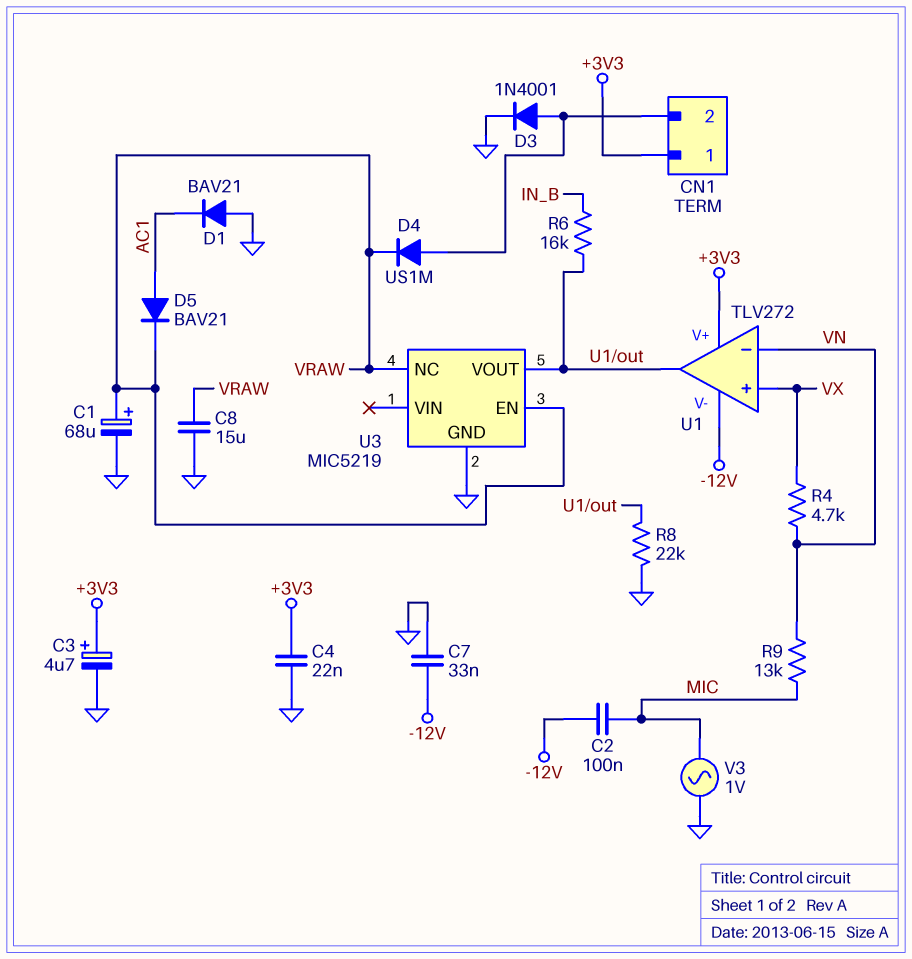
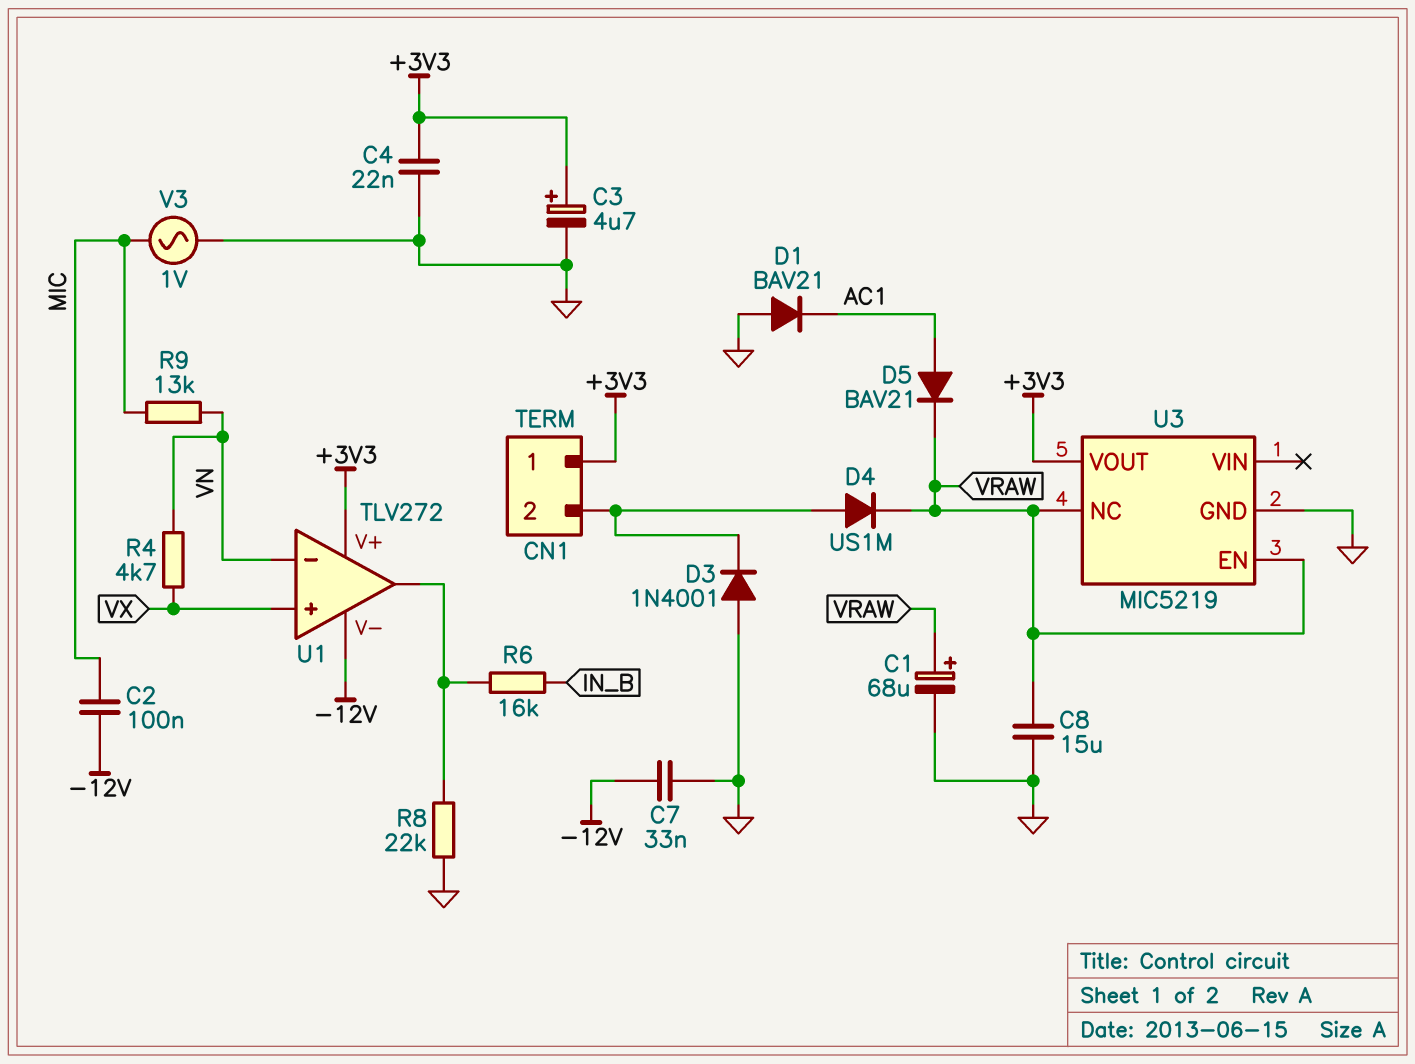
D3: diode 1N4001 (A CN1/2, K GND) -> diode 1N4001 (A GND, K CN1/2)
U3 pin VOUT: U1/out -> +3V3

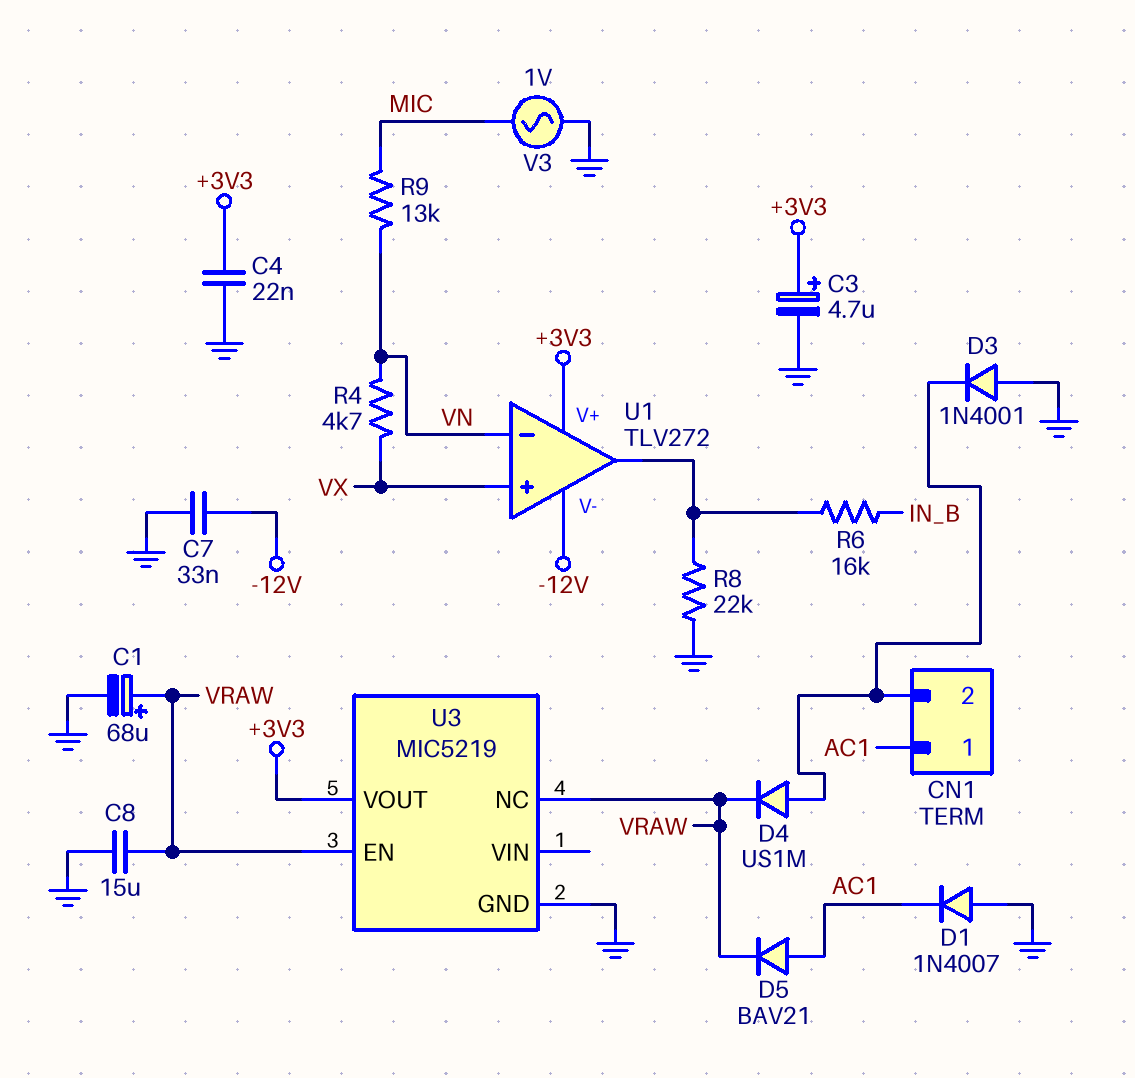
C2: 100nF (-12V, MIC) -> none
CN1 pin 1: +3V3 -> AC1
D1: diode BAV21 (A GND, K AC1) -> diode 1N4007 (A GND, K AC1)

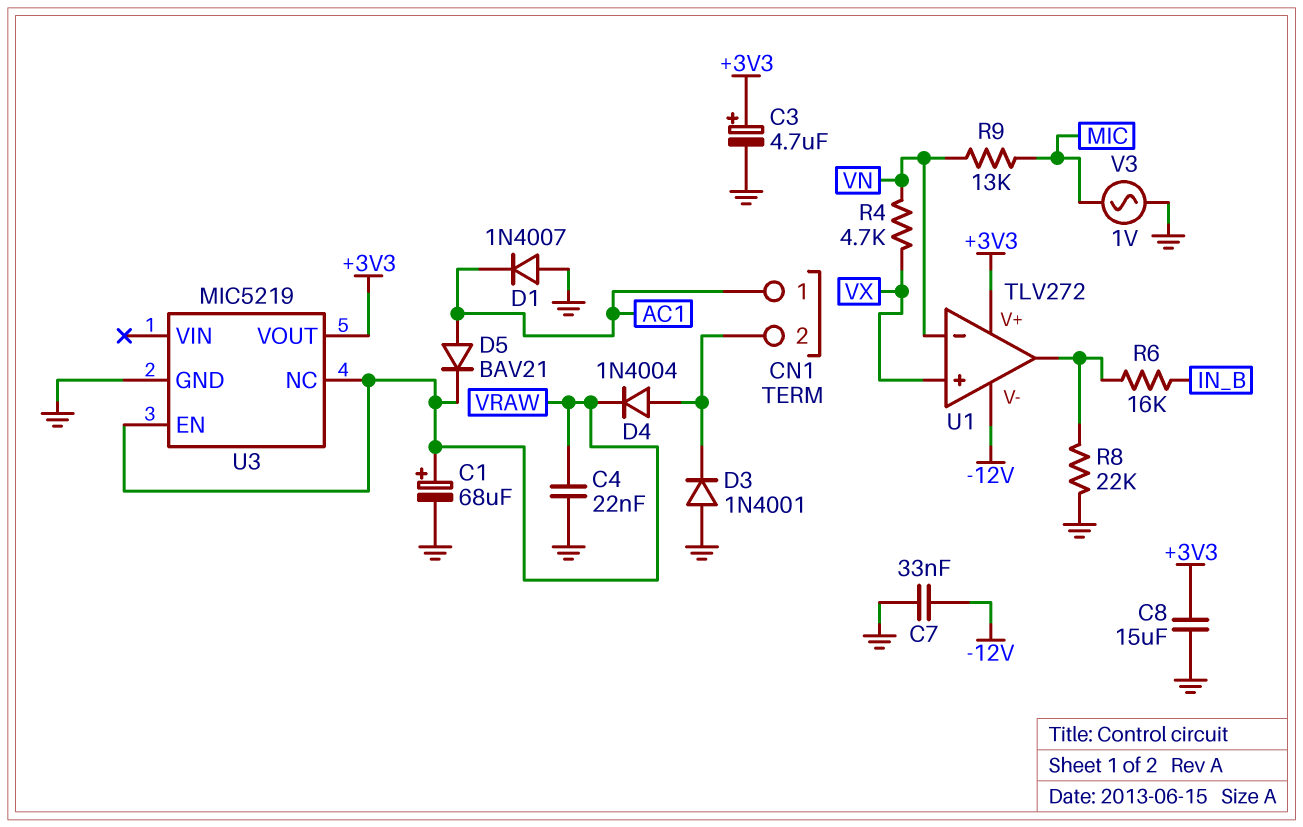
C4: 22nF (+3V3, GND) -> 22nF (GND, VRAW)
C8: 15uF (GND, VRAW) -> 15uF (+3V3, GND)
D4: diode US1M (A CN1/2, K VRAW) -> diode 1N4004 (A CN1/2, K VRAW)

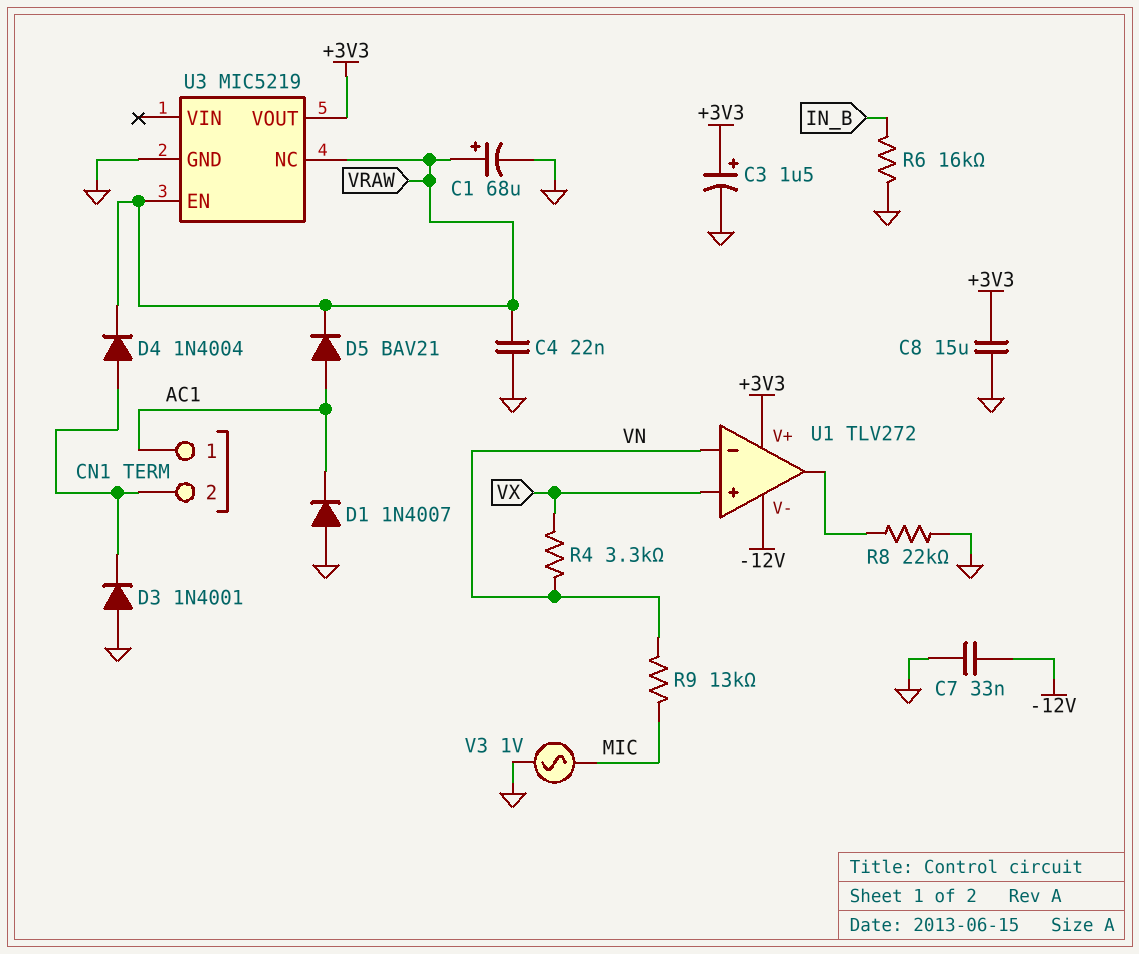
C3: 4.7uF (plus +3V3, minus GND) -> 1.5uF (plus +3V3, minus GND)
R4: 4.7k (VN, VX) -> 3.3k (VN, VX)
R6: 16k (IN_B, U1/out) -> 16k (GND, IN_B)

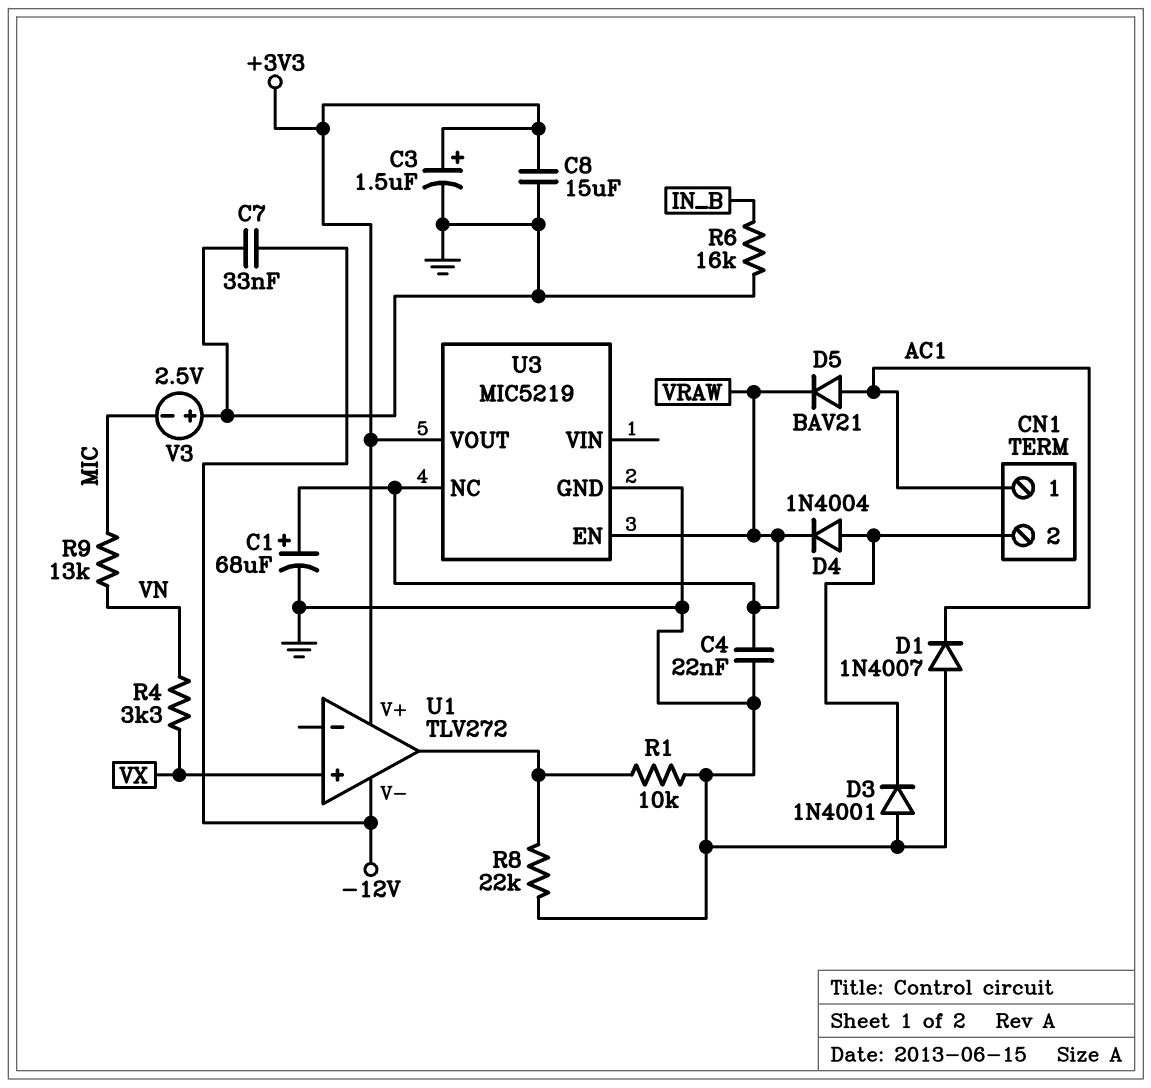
R1: none -> 10k (GND, U1/out)
U1 pin in-: VN -> none
V3: AC 1V (GND, MIC) -> 2.5V (plus GND, minus MIC)

